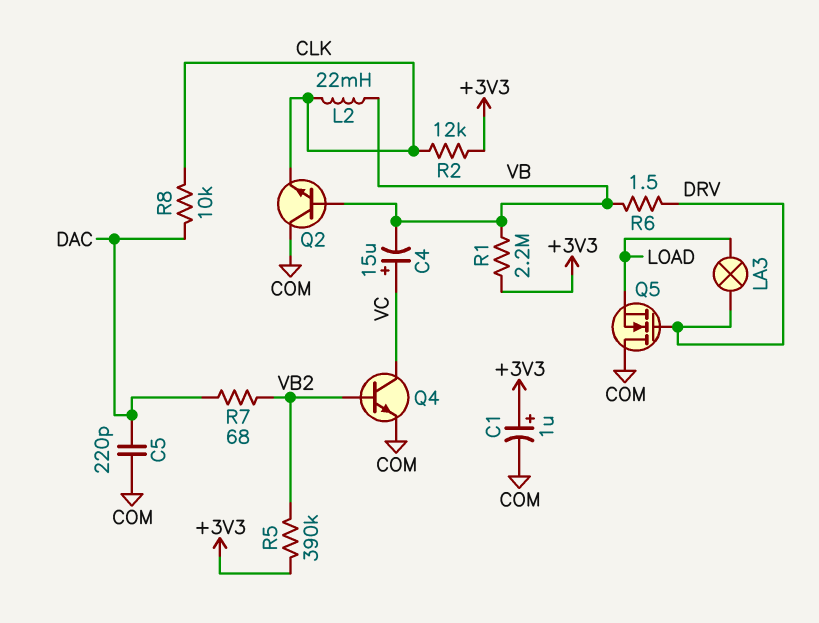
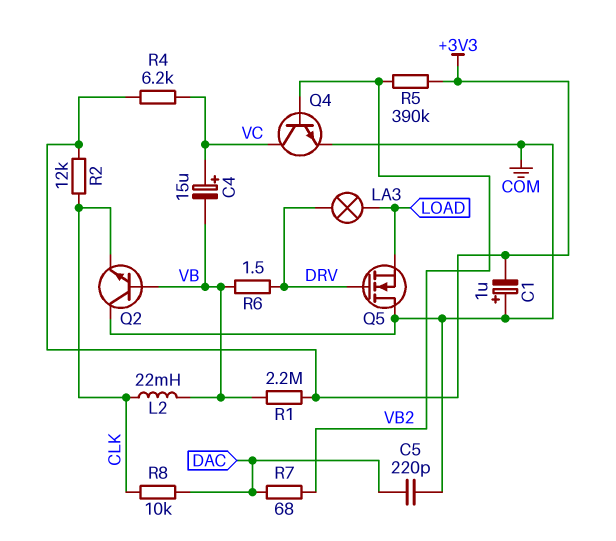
C1: 1uF (plus +3V3, minus COM) -> 1uF (plus COM, minus +3V3)
R4: none -> 6.2k (+3V3, VC)

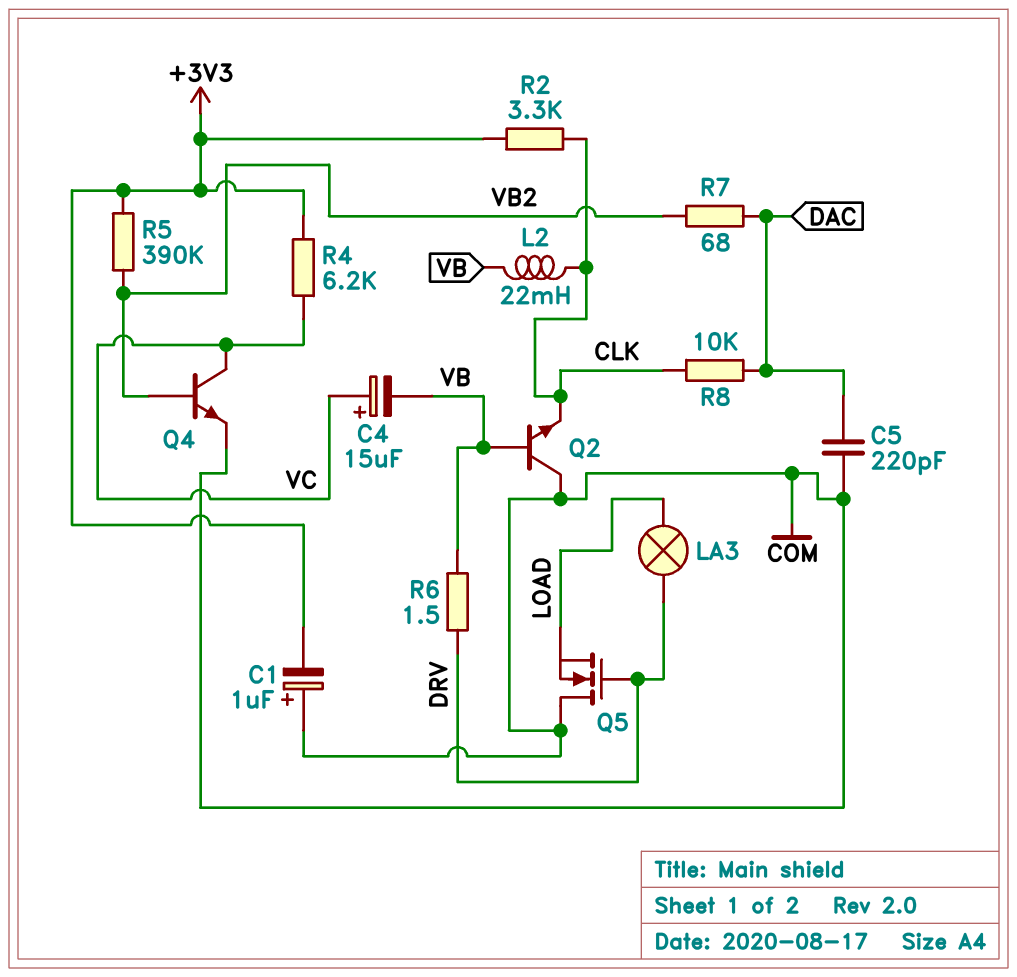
R1: 2.2M (+3V3, VB) -> none
R2: 12k (+3V3, CLK) -> 3.3k (+3V3, CLK)

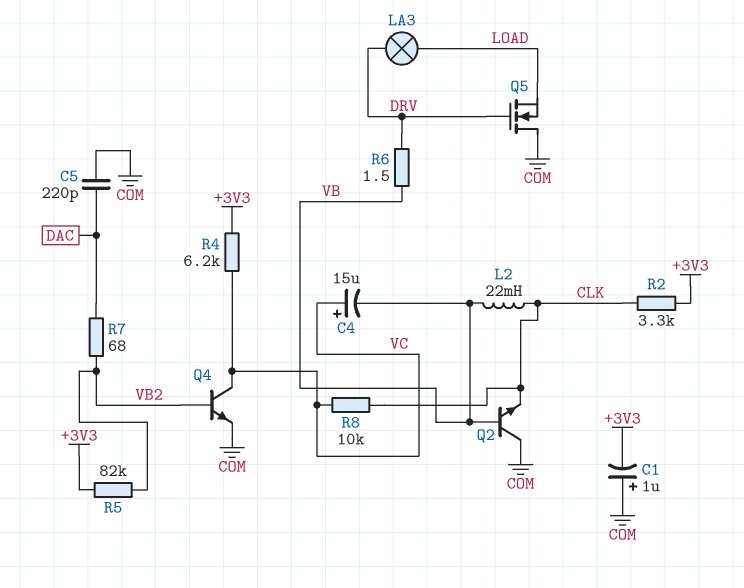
R5: 390k (+3V3, VB2) -> 82k (+3V3, VB2)
R8: 10k (CLK, DAC) -> 10k (CLK, VC)

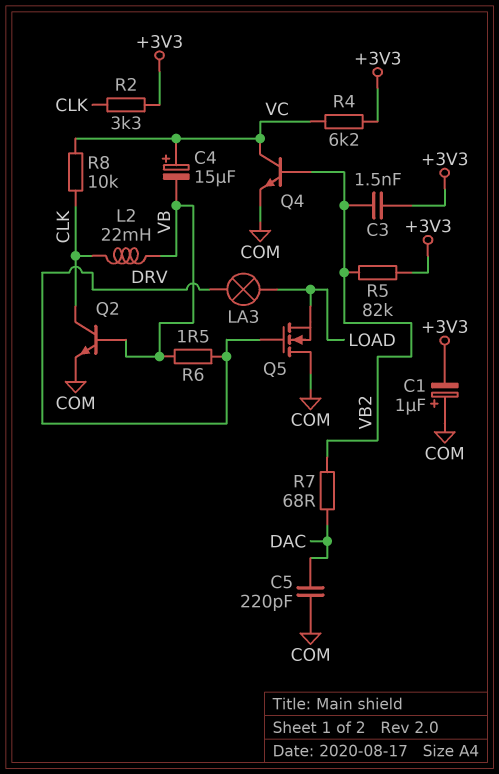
C3: none -> 1.5nF (+3V3, VB2)
Q2: NPN (B VB, C COM, E CLK) -> NPN (B VB, C CLK, E COM)

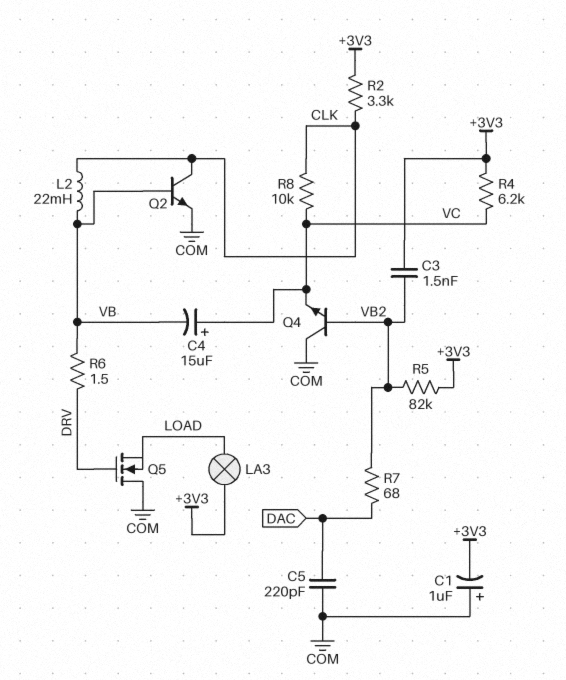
LA3: lamp (DRV, LOAD) -> lamp (+3V3, LOAD)
Q4: NPN (B VB2, C VC, E COM) -> NPN (B VB2, C COM, E VC)

